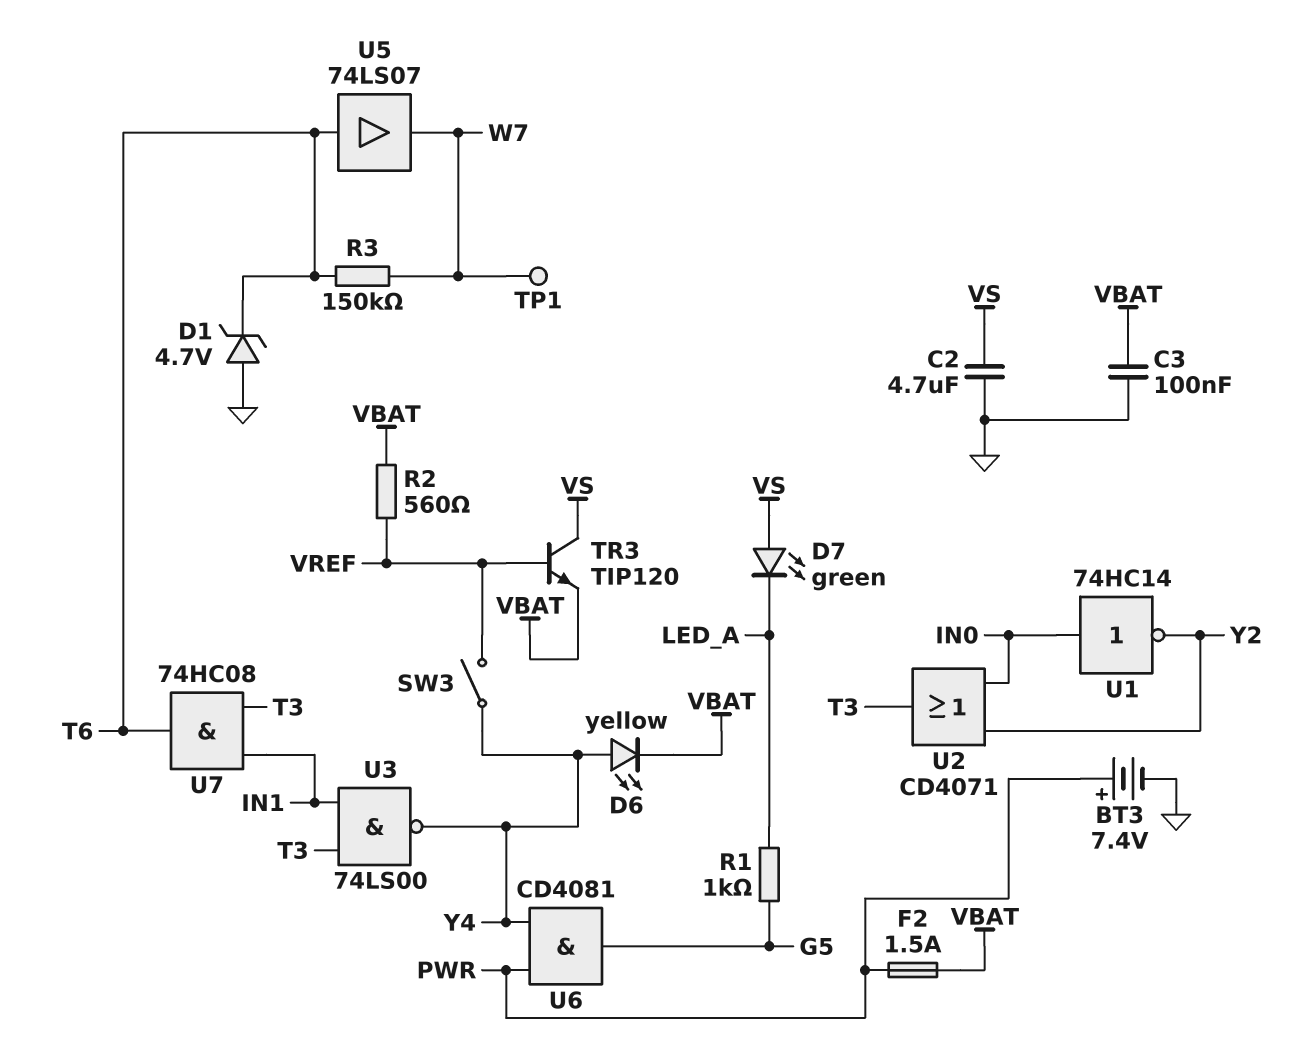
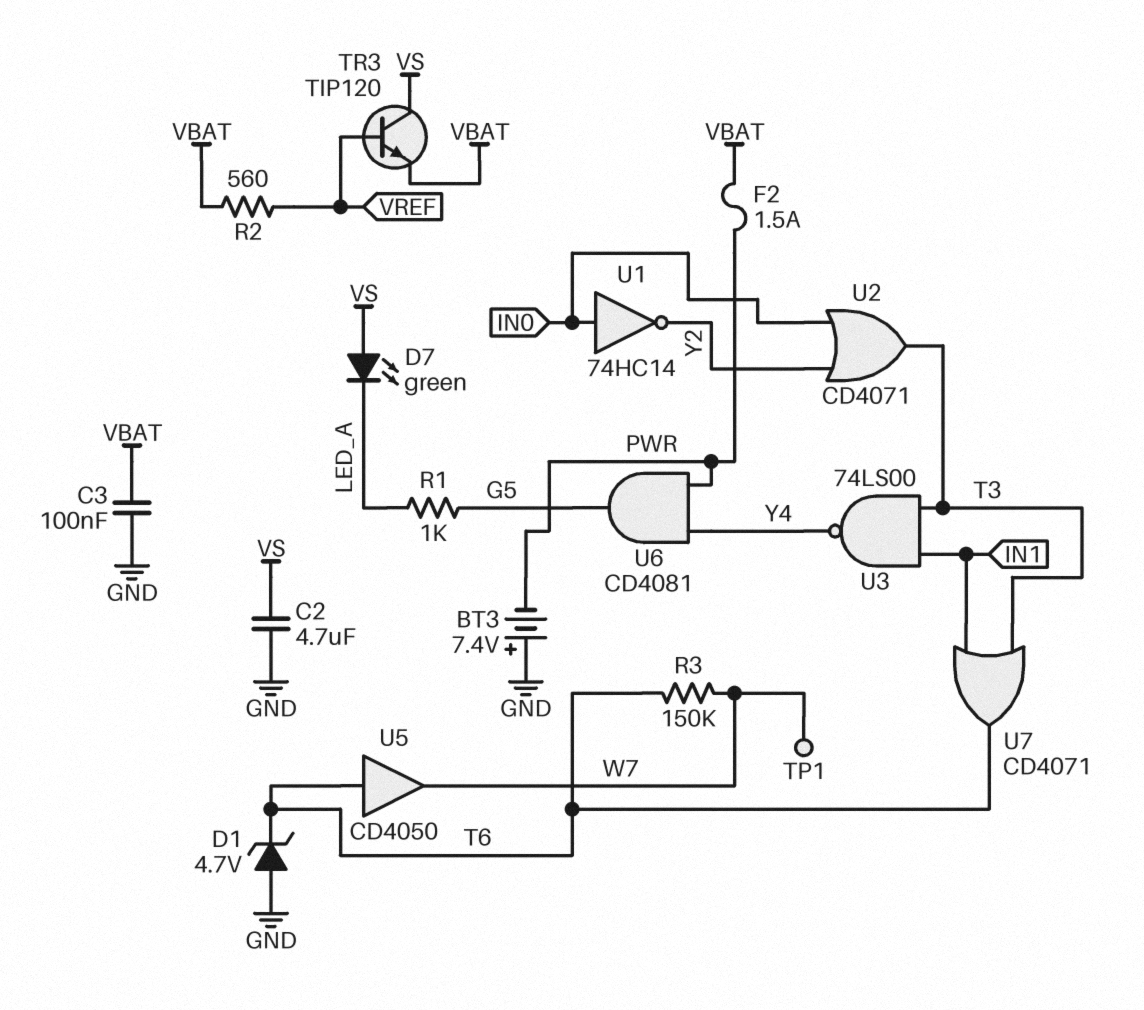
BT3: 7.4V (plus PWR, minus GND) -> 7.4V (plus GND, minus PWR)
D6: LED yellow (A Y4, K VBAT) -> none
SW3: switch (VREF, Y4) -> none
U5: buffer 74LS07 (in T6, out W7) -> buffer CD4050 (in T6, out W7)
U7: AND 74HC08 (in IN1, in T3, out T6) -> OR CD4071 (in IN1, in T3, out T6)

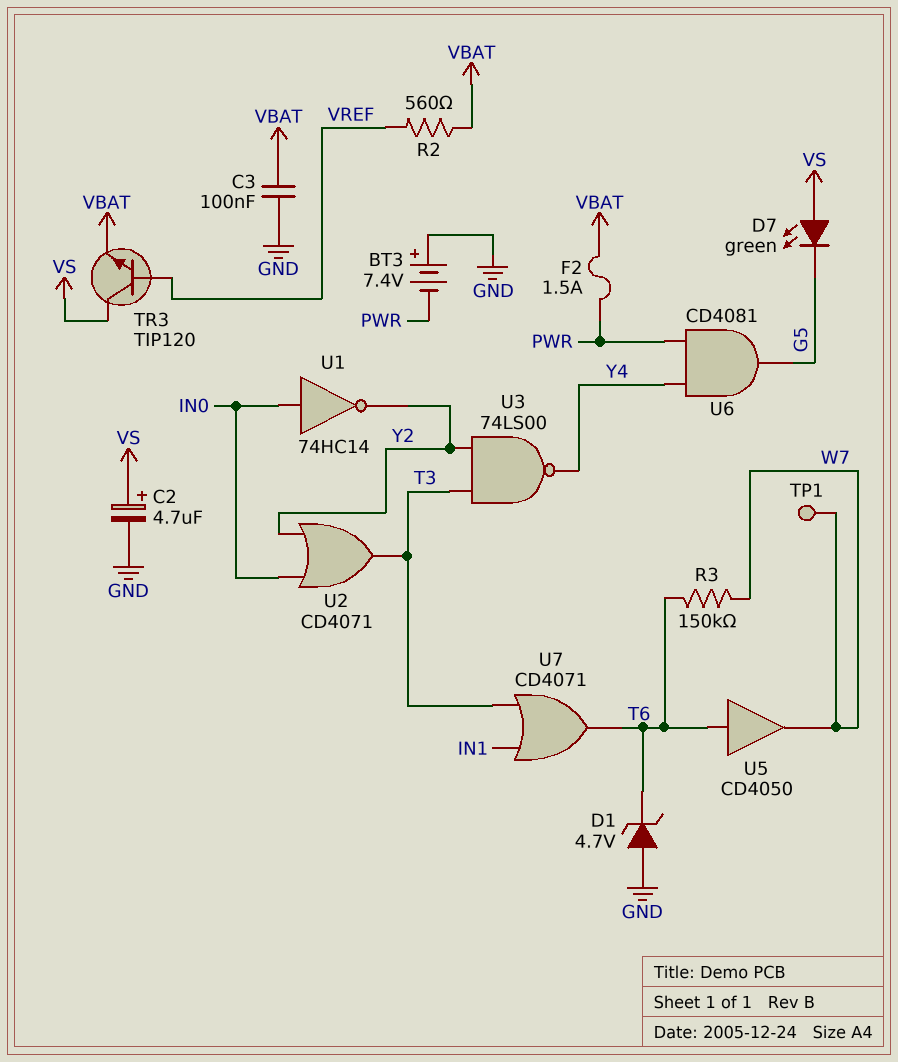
C2: 4.7uF (GND, VS) -> 4.7uF (plus VS, minus GND)
D7: LED green (A VS, K LED_A) -> LED green (A VS, K G5)
R1: 1k (G5, LED_A) -> none
U3: NAND 74LS00 (in IN1, in T3, out Y4) -> NAND 74LS00 (in T3, in Y2, out Y4)

